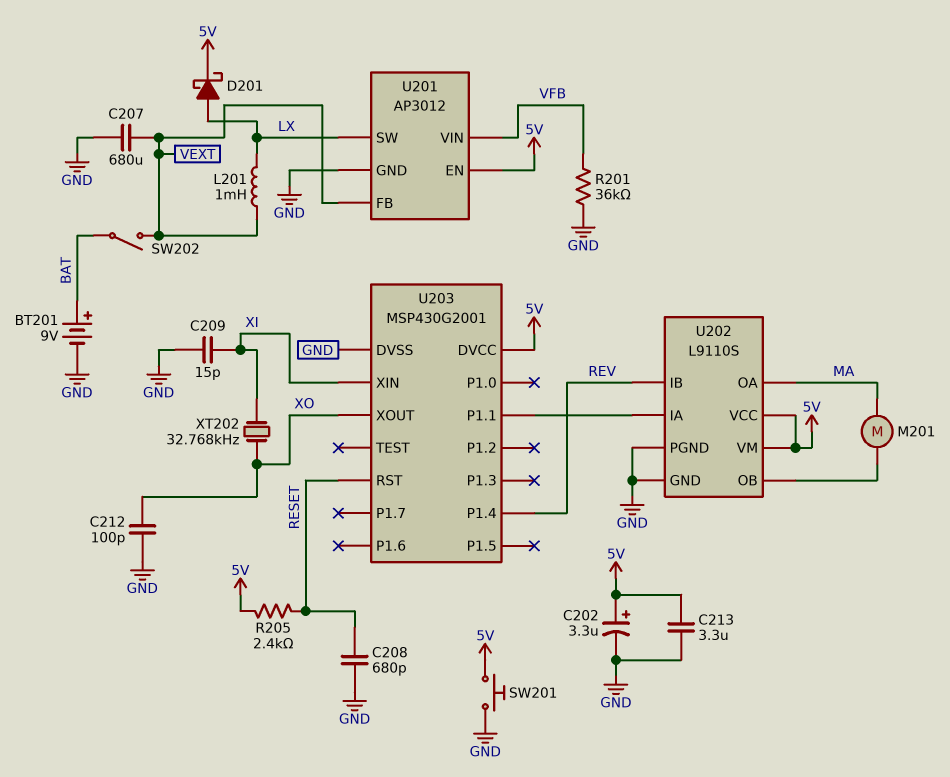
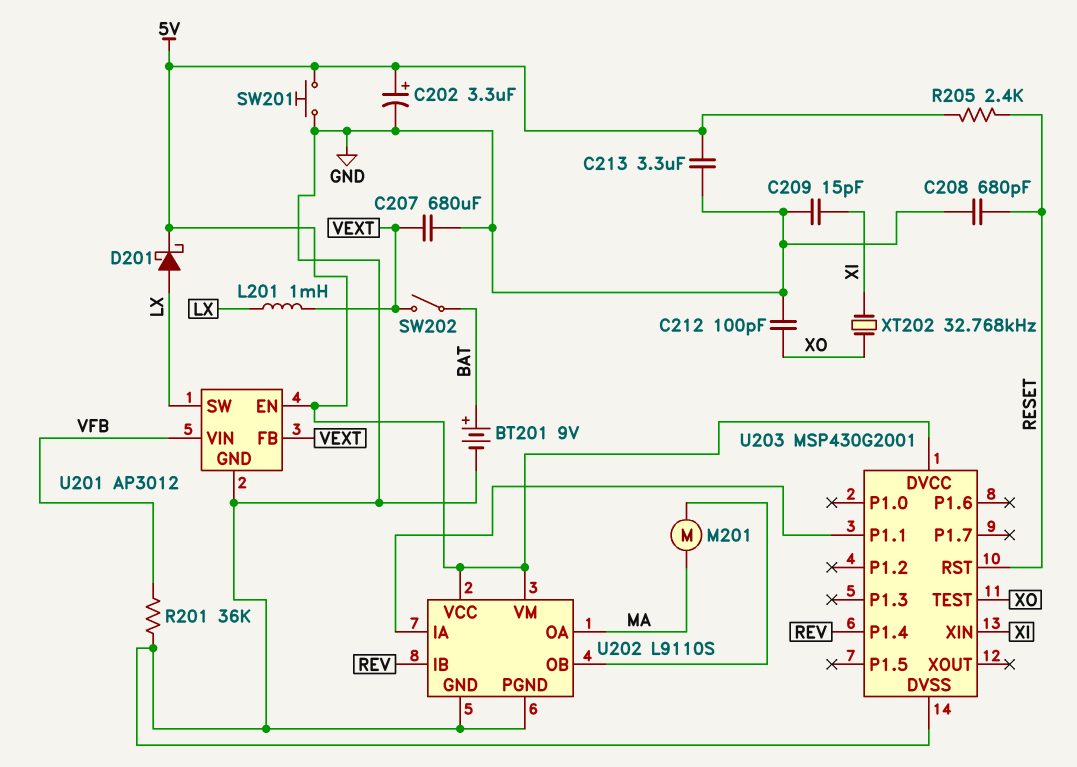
U203 pin TEST: none -> XO
U203 pin XOUT: XO -> none

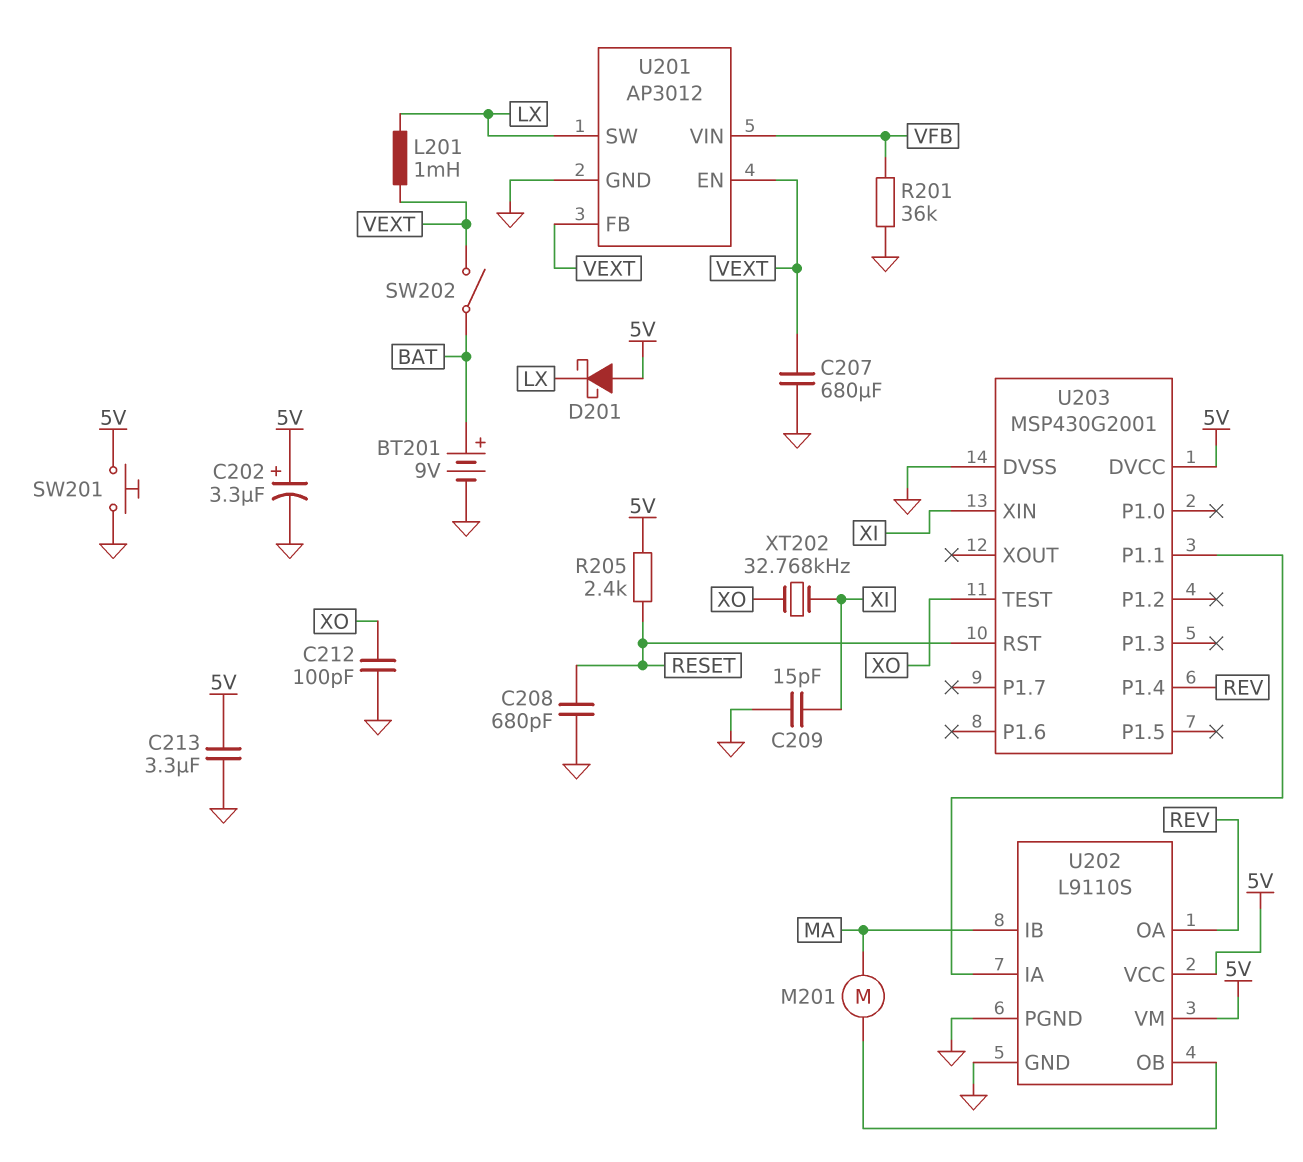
D201: schottky (A LX, K 5V) -> schottky (A 5V, K LX)
U201 pin EN: 5V -> VEXT
U202 pin IB: REV -> MA
U202 pin OA: MA -> REV

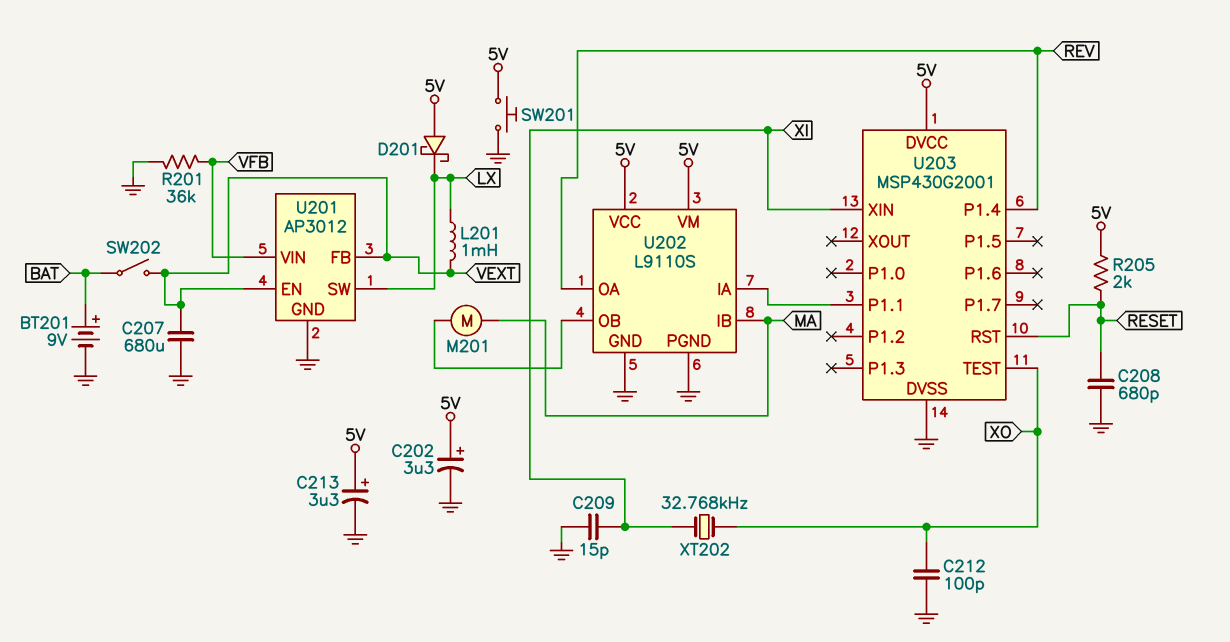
C213: 3.3uF (5V, GND) -> 3.3uF (plus 5V, minus GND)
R205: 2.4k (5V, RESET) -> 2k (5V, RESET)

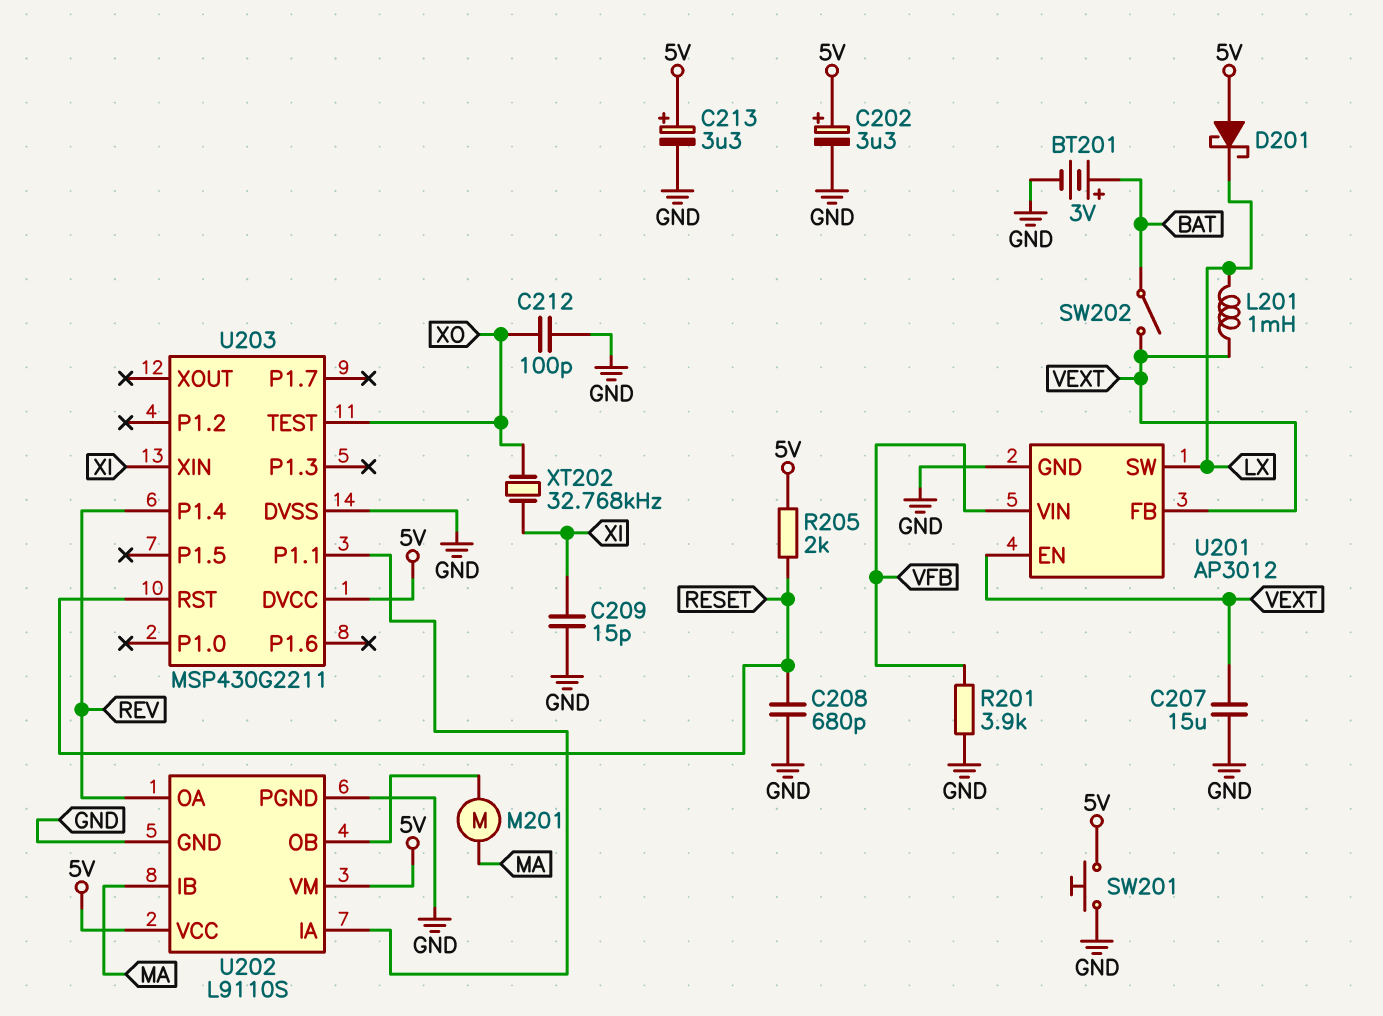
BT201: 9V (plus BAT, minus GND) -> 3V (plus BAT, minus GND)
C207: 680uF (GND, VEXT) -> 15uF (GND, VEXT)
R201: 36k (GND, VFB) -> 3.9k (GND, VFB)
U203: MSP430G2001 -> MSP430G2211

